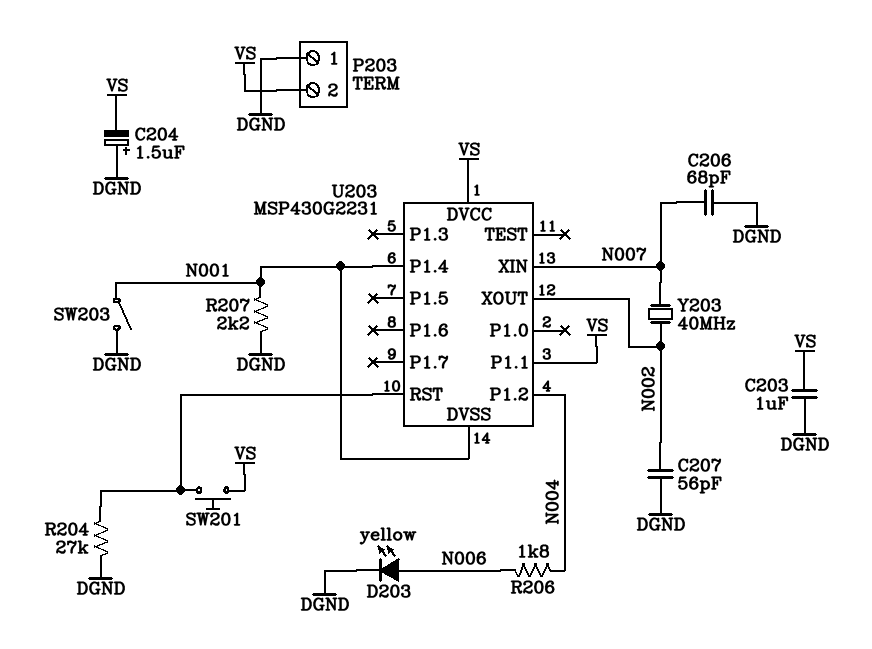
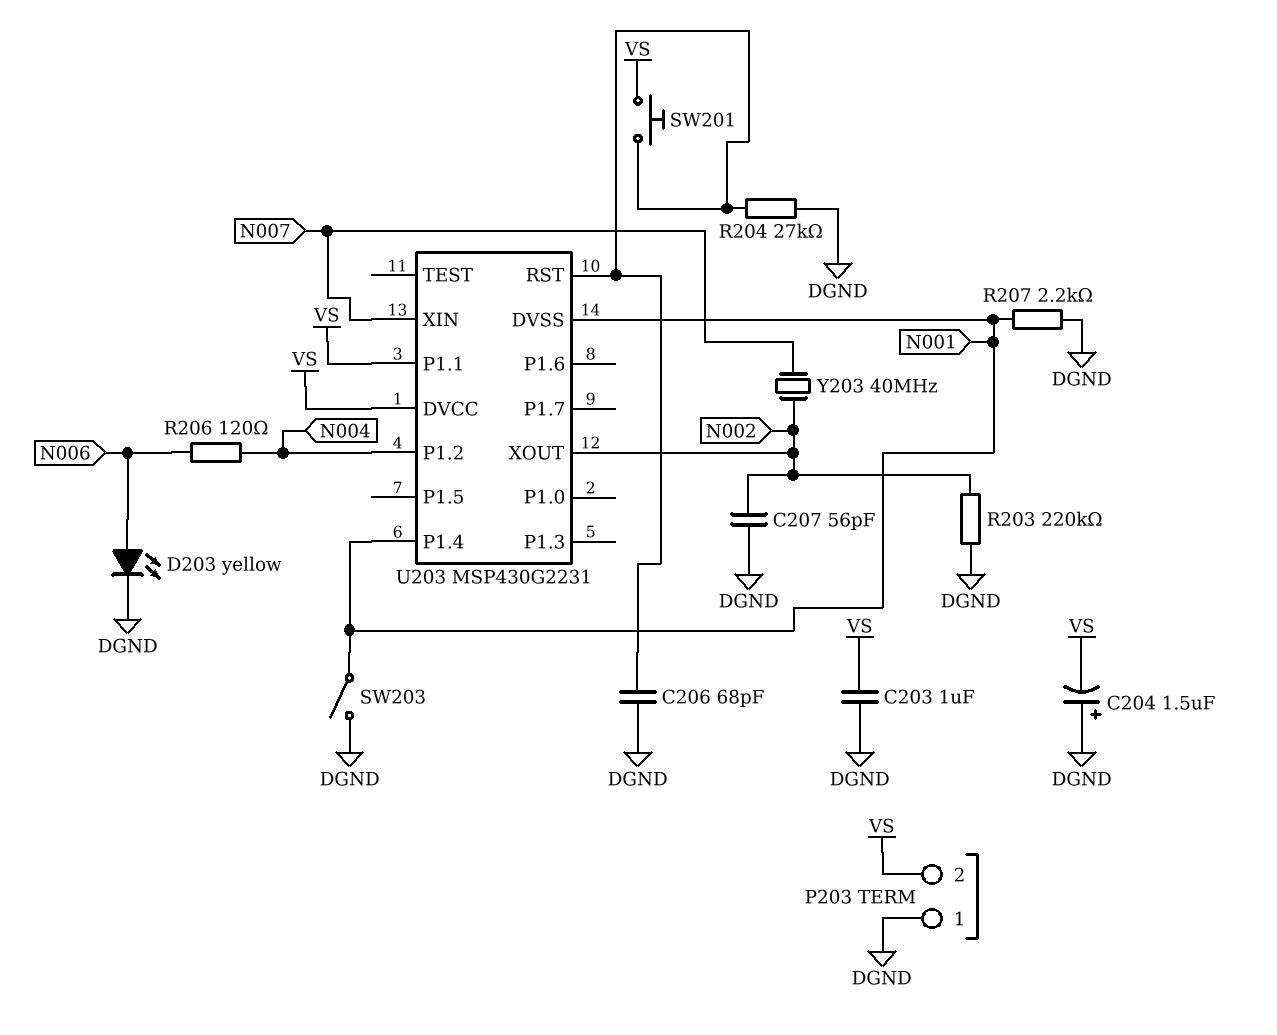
C206: 68pF (DGND, N007) -> 68pF (DGND, U203/RST)
R203: none -> 220k (DGND, N002)
R206: 1.8k (N004, N006) -> 120 (N004, N006)

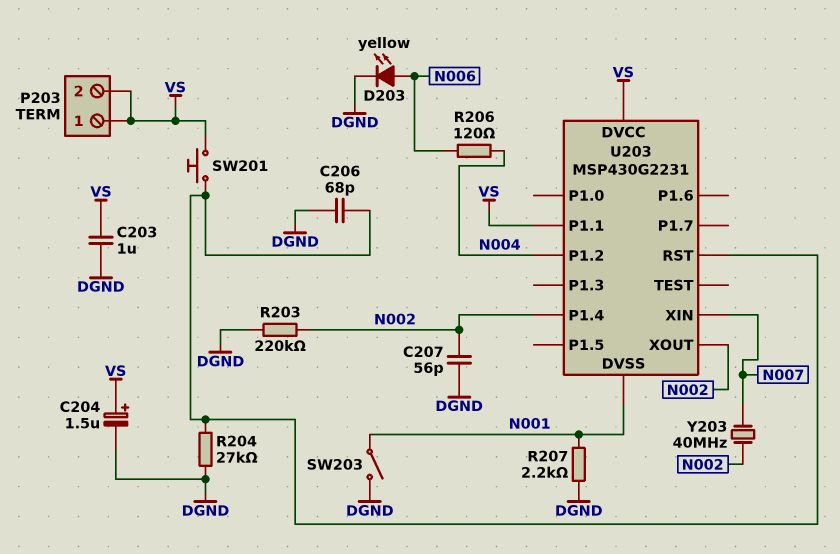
C204: 1.5uF (plus DGND, minus VS) -> 1.5uF (plus VS, minus DGND)
P203 pin 1: DGND -> VS
U203 pin P1.4: N001 -> N002

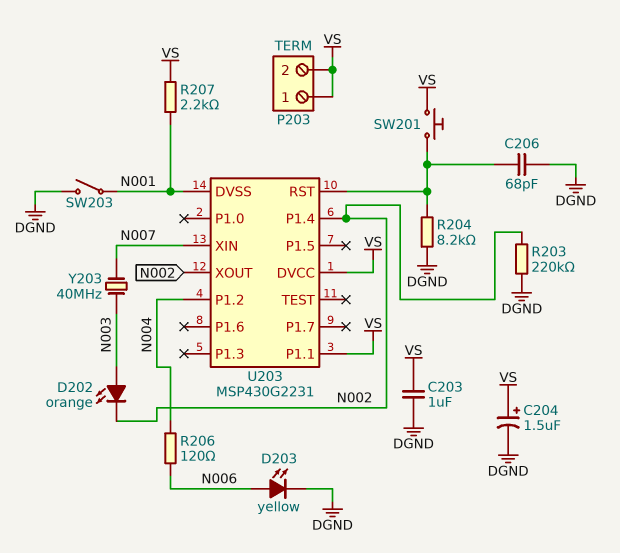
C207: 56pF (DGND, N002) -> none
D202: none -> LED orange (A N003, K N002)
R204: 27k (DGND, U203/RST) -> 8.2k (DGND, U203/RST)
R207: 2.2k (DGND, N001) -> 2.2k (N001, VS)
Y203: 40MHz (N002, N007) -> 40MHz (N003, N007)

